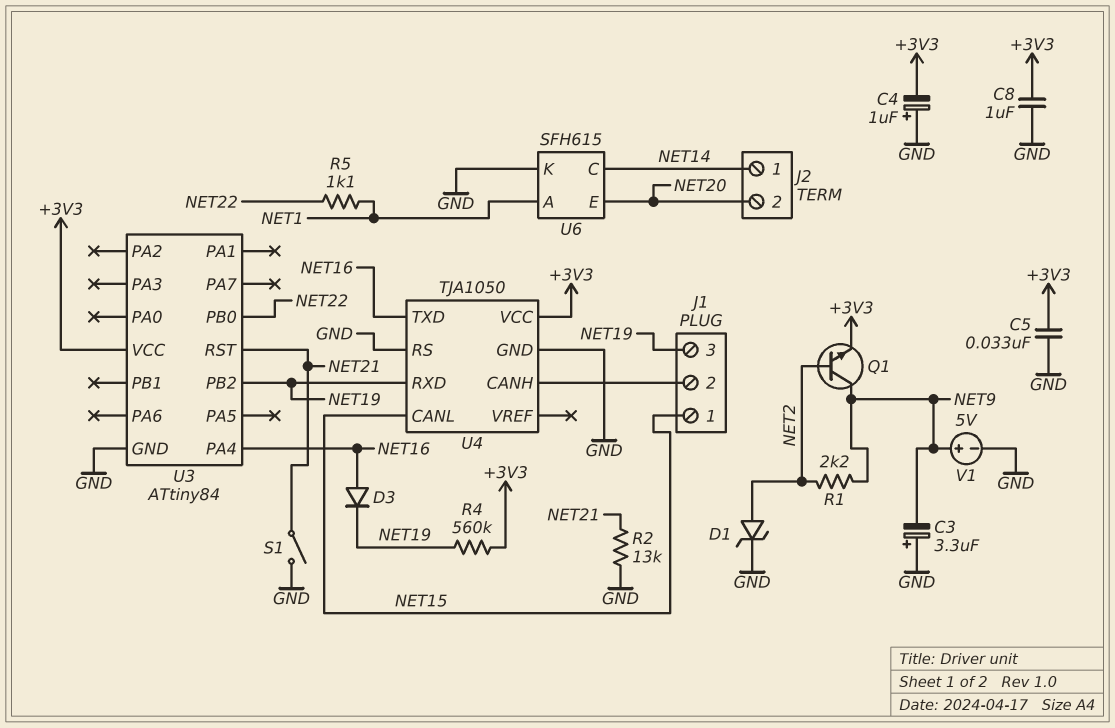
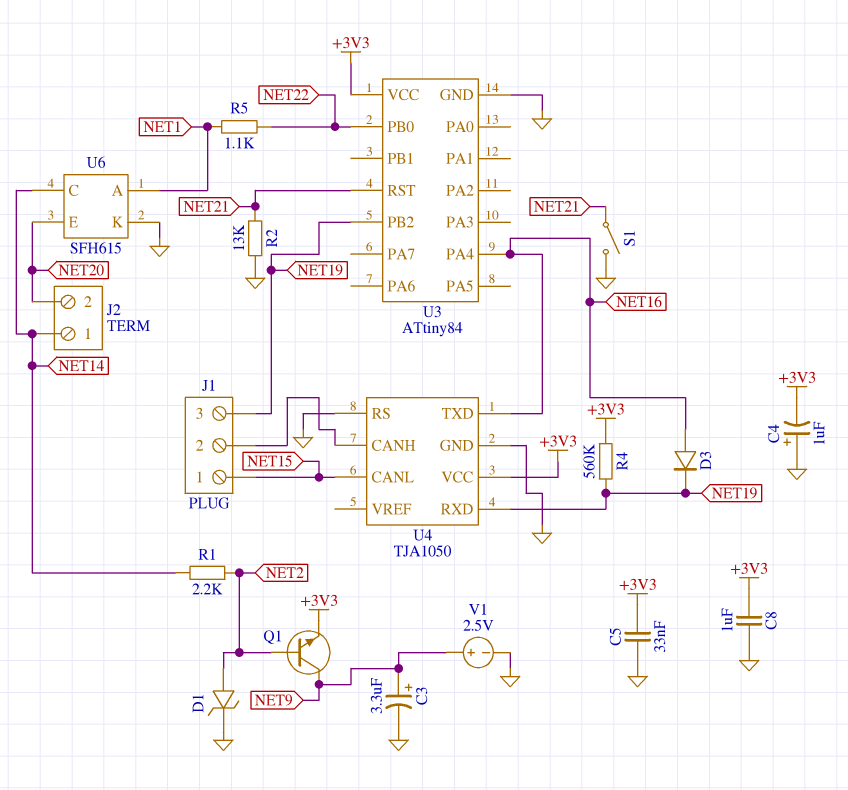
C3: 3.3uF (plus GND, minus NET9) -> 3.3uF (plus NET9, minus GND)
R1: 2.2k (NET2, NET9) -> 2.2k (NET2, NET14)
V1: 5V (plus NET9, minus GND) -> 2.5V (plus NET9, minus GND)

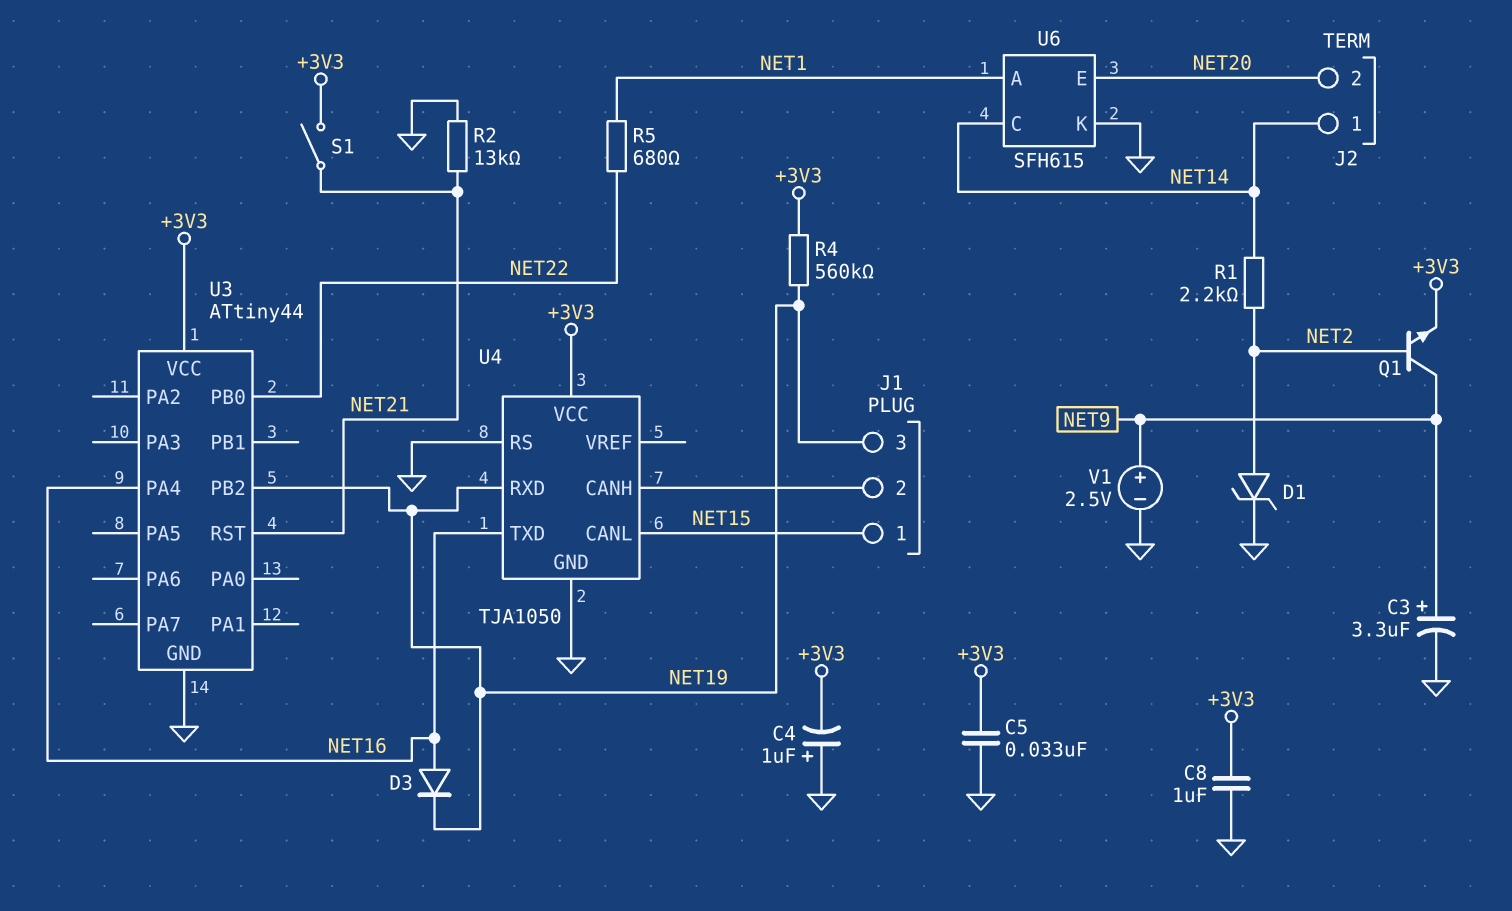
R5: 1.1k (NET1, NET22) -> 680 (NET1, NET22)
S1: switch (GND, NET21) -> switch (+3V3, NET21)
U3: ATtiny84 -> ATtiny44

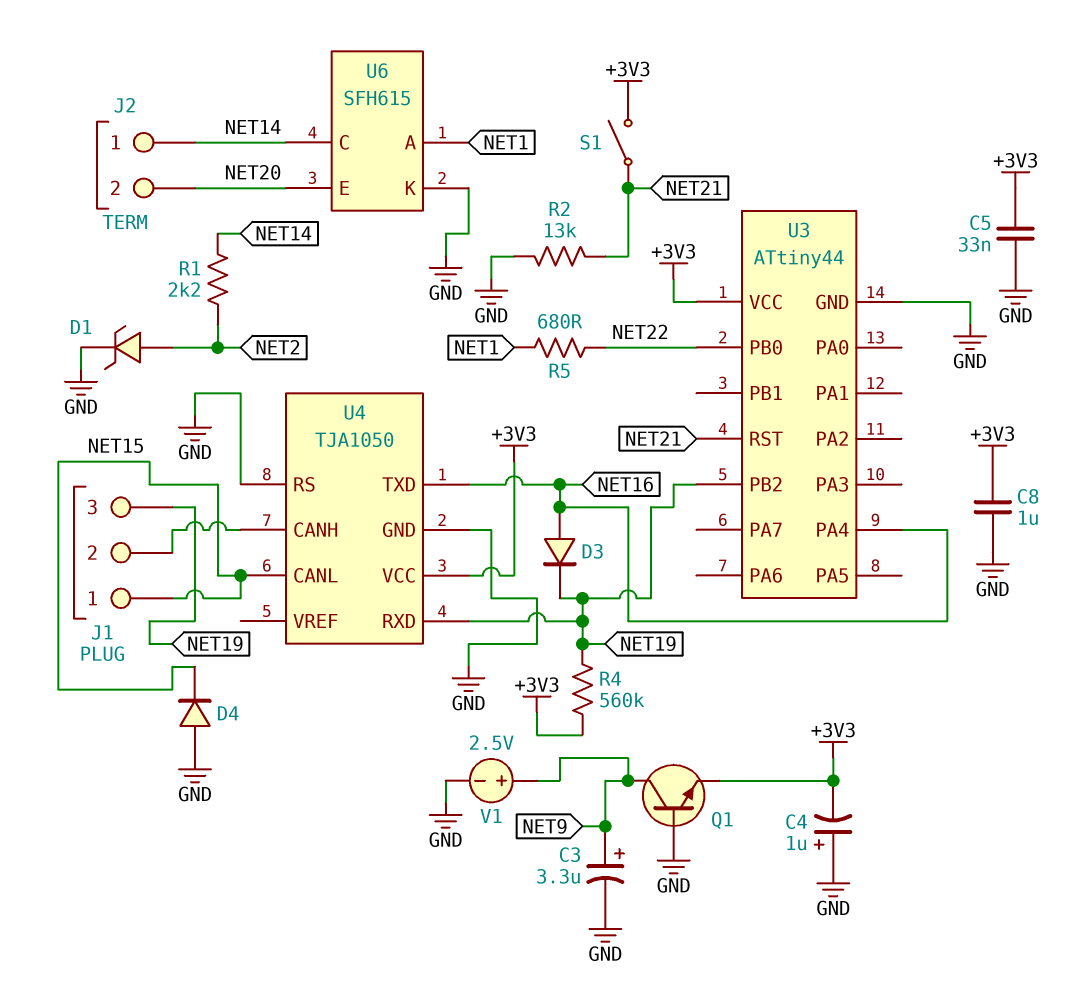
D4: none -> diode (A GND, K NET15)
Q1: NPN (B NET2, C NET9, E +3V3) -> NPN (B GND, C NET9, E +3V3)

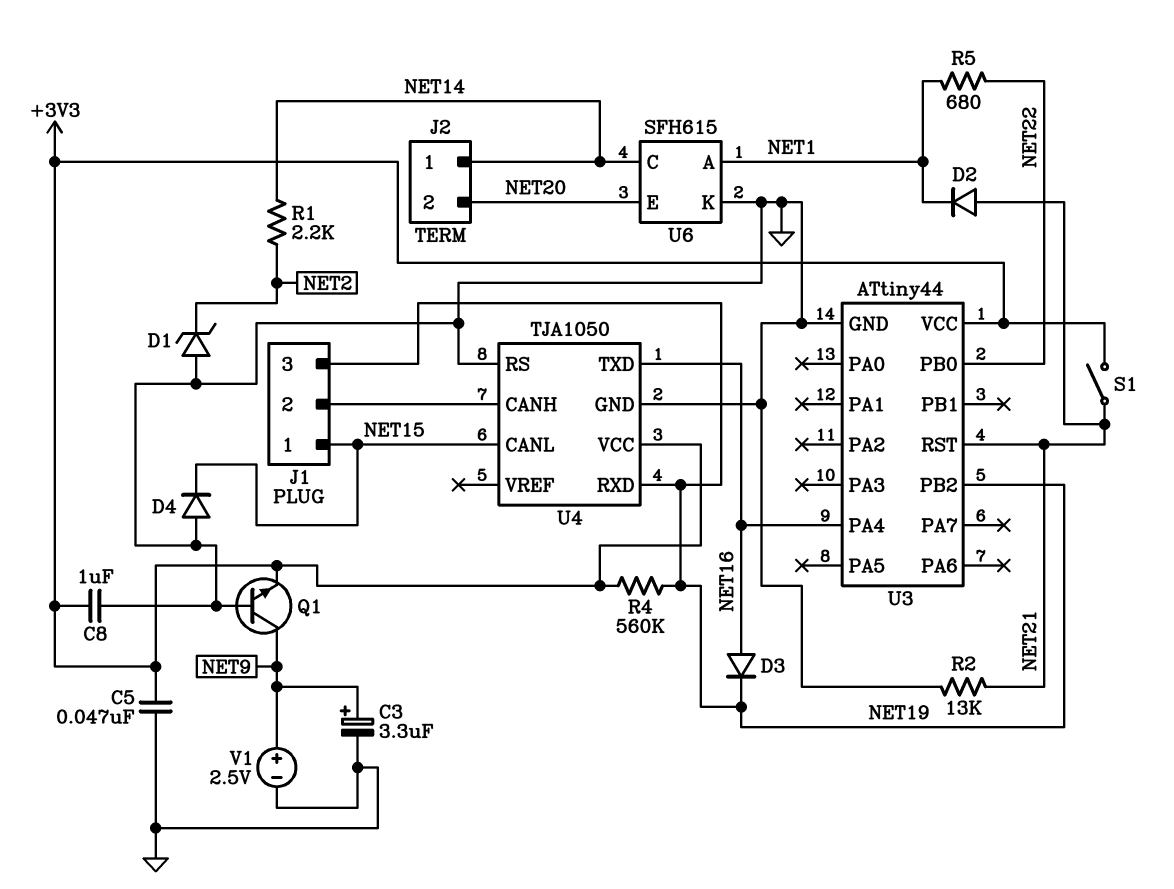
C4: 1uF (plus GND, minus +3V3) -> none
C5: 33nF (+3V3, GND) -> 47nF (+3V3, GND)
D1: zener (A NET2, K GND) -> zener (A GND, K NET2)
D2: none -> diode (A NET21, K NET1)

